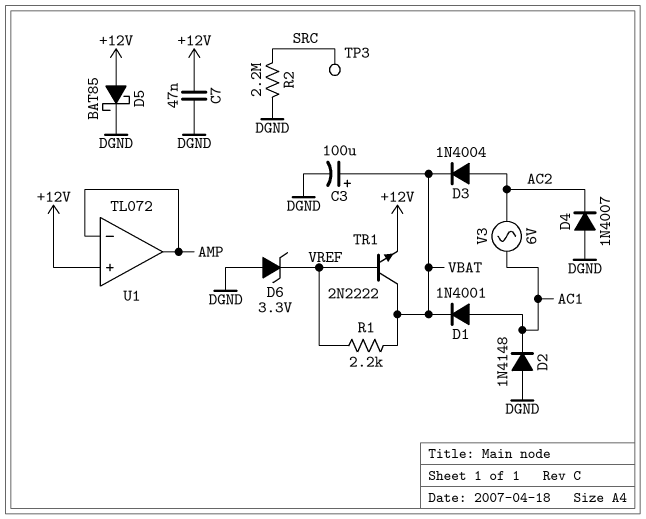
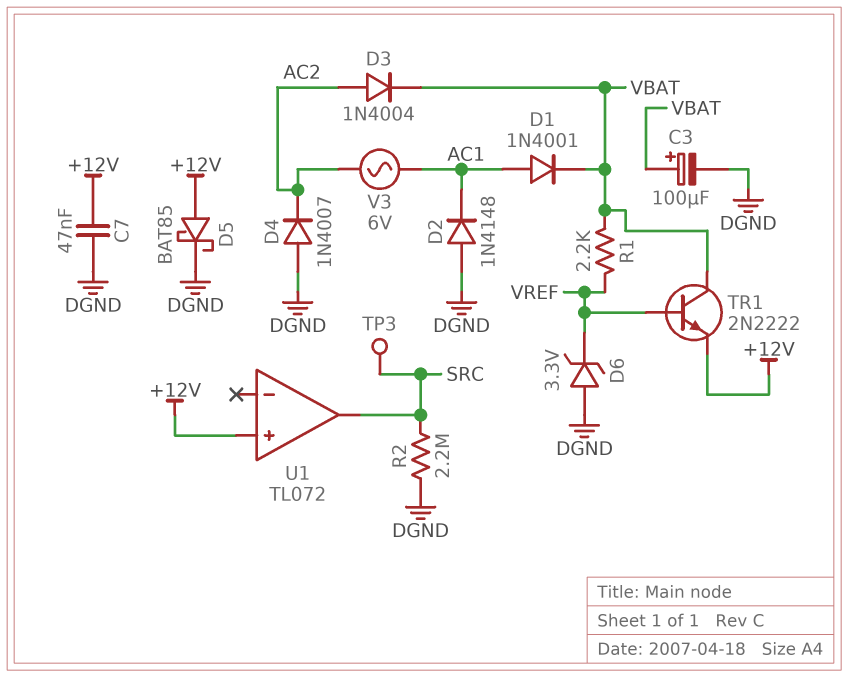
U1 pin in-: AMP -> none
U1 pin out: AMP -> SRC

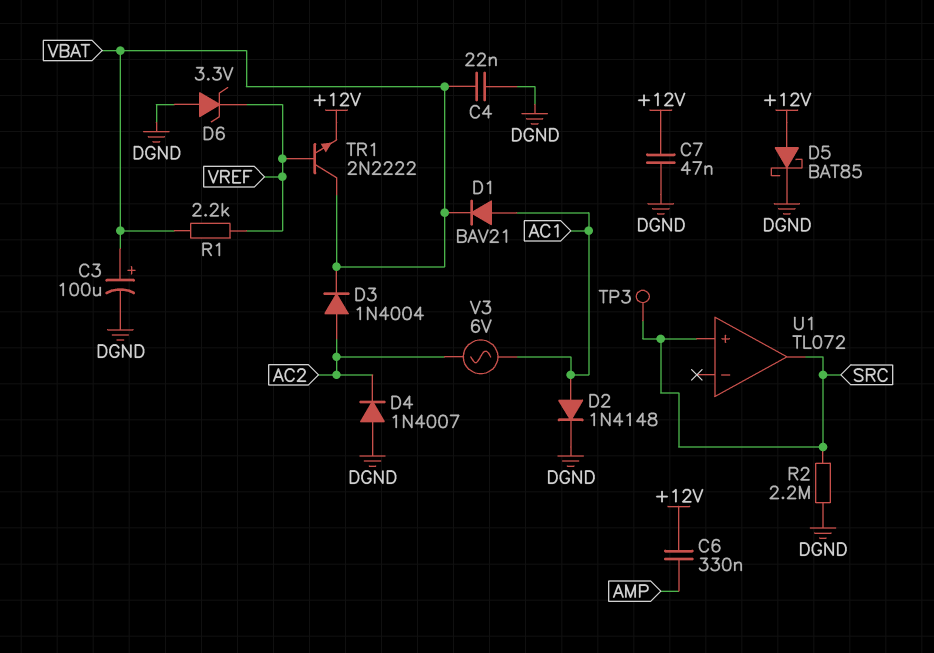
C4: none -> 22nF (DGND, VBAT)
C6: none -> 330nF (+12V, AMP)
D1: diode 1N4001 (A AC1, K VBAT) -> diode BAV21 (A AC1, K VBAT)
D2: diode 1N4148 (A DGND, K AC1) -> diode 1N4148 (A AC1, K DGND)
U1 pin in+: +12V -> SRC

